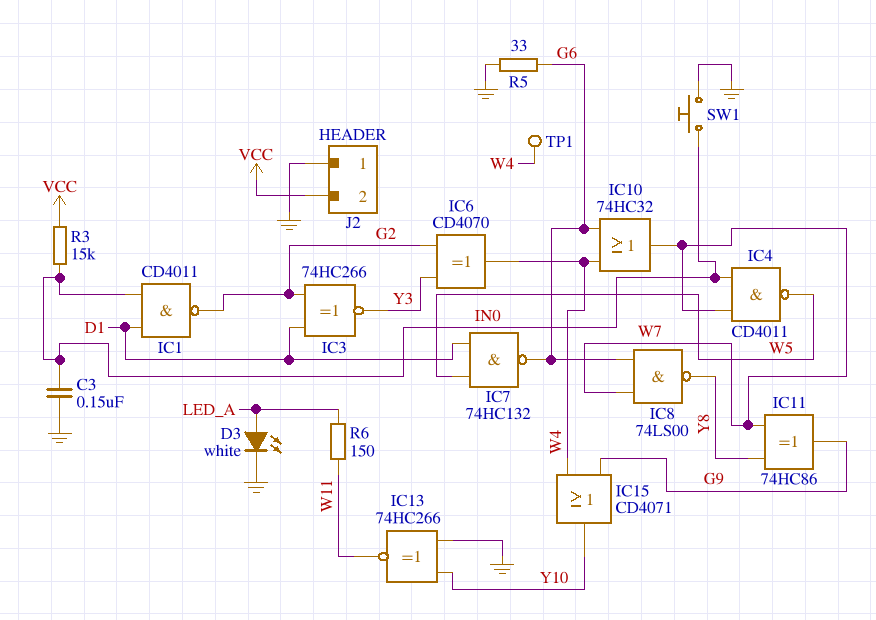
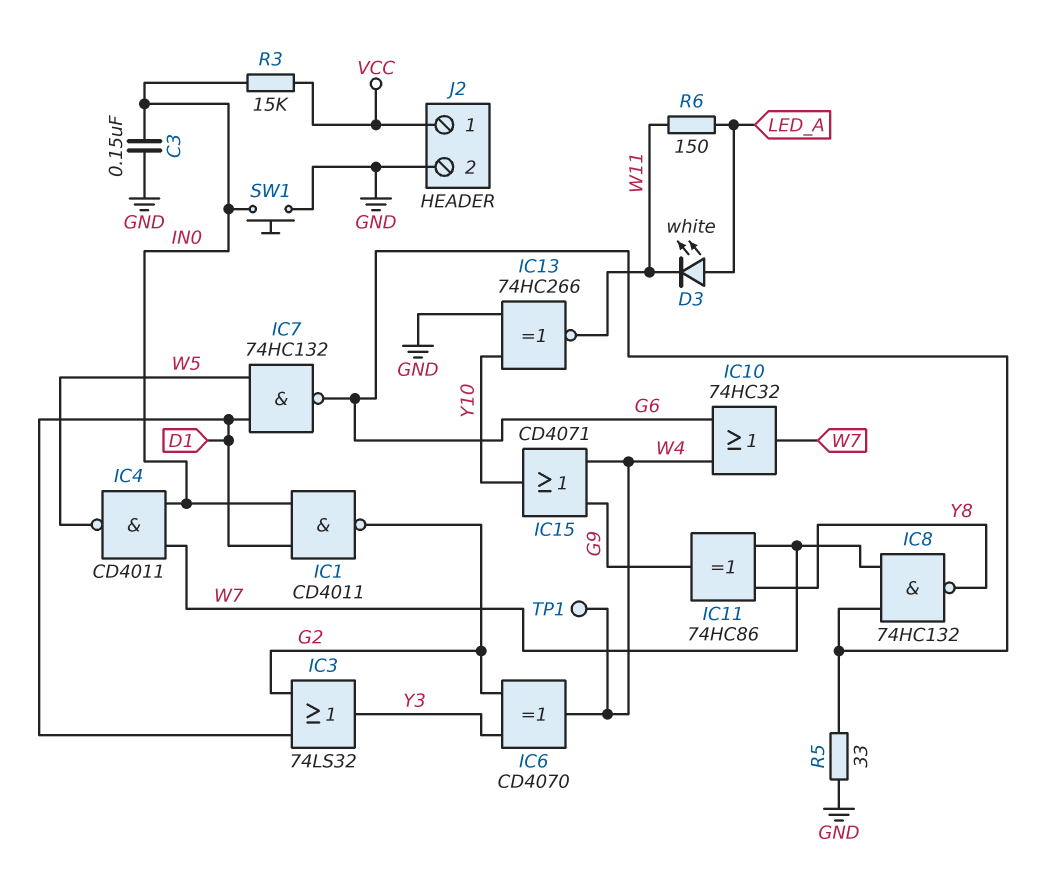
D3: LED white (A LED_A, K GND) -> LED white (A LED_A, K W11)
IC3: XNOR 74HC266 (in D1, in G2, out Y3) -> OR 74LS32 (in D1, in G2, out Y3)
IC8: NAND 74LS00 (in G6, in W7, out Y8) -> NAND 74HC132 (in G6, in W7, out Y8)
J2 pin 1: GND -> VCC
J2 pin 2: VCC -> GND

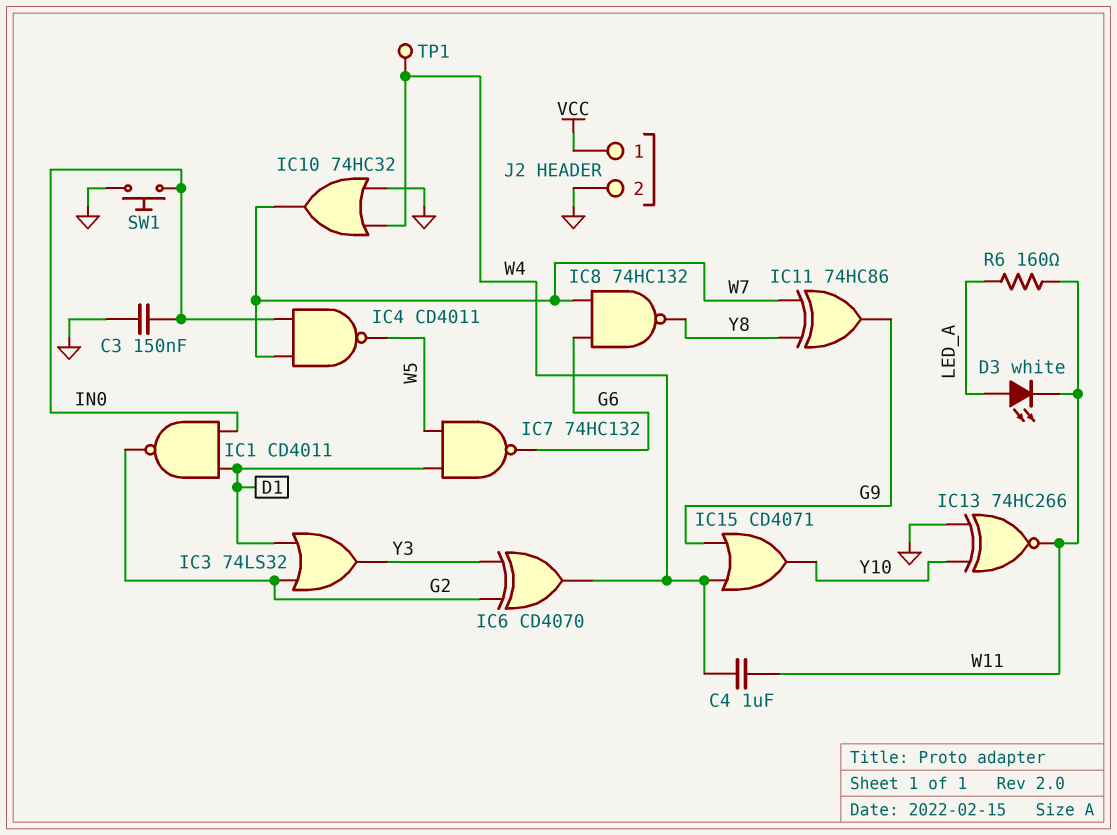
C4: none -> 1uF (W4, W11)
IC10: OR 74HC32 (in G6, in W4, out W7) -> OR 74HC32 (in GND, in W4, out W7)
R3: 15k (IN0, VCC) -> none
R5: 33 (G6, GND) -> none
R6: 150 (LED_A, W11) -> 160 (LED_A, W11)

